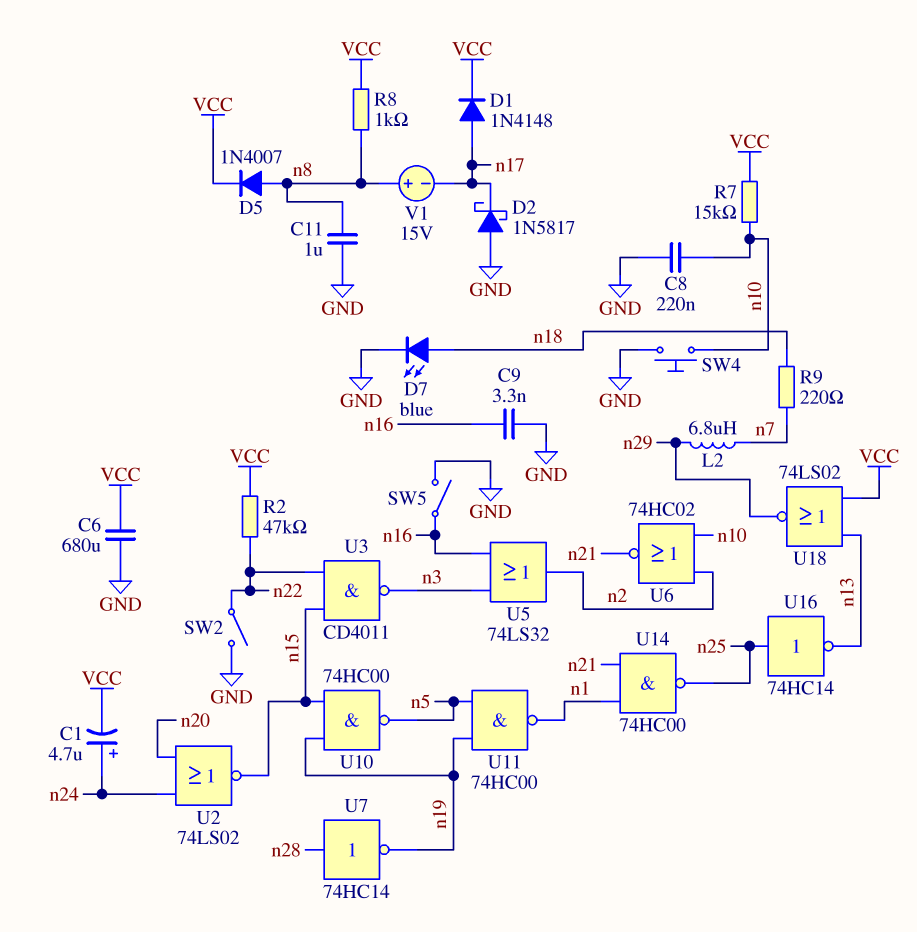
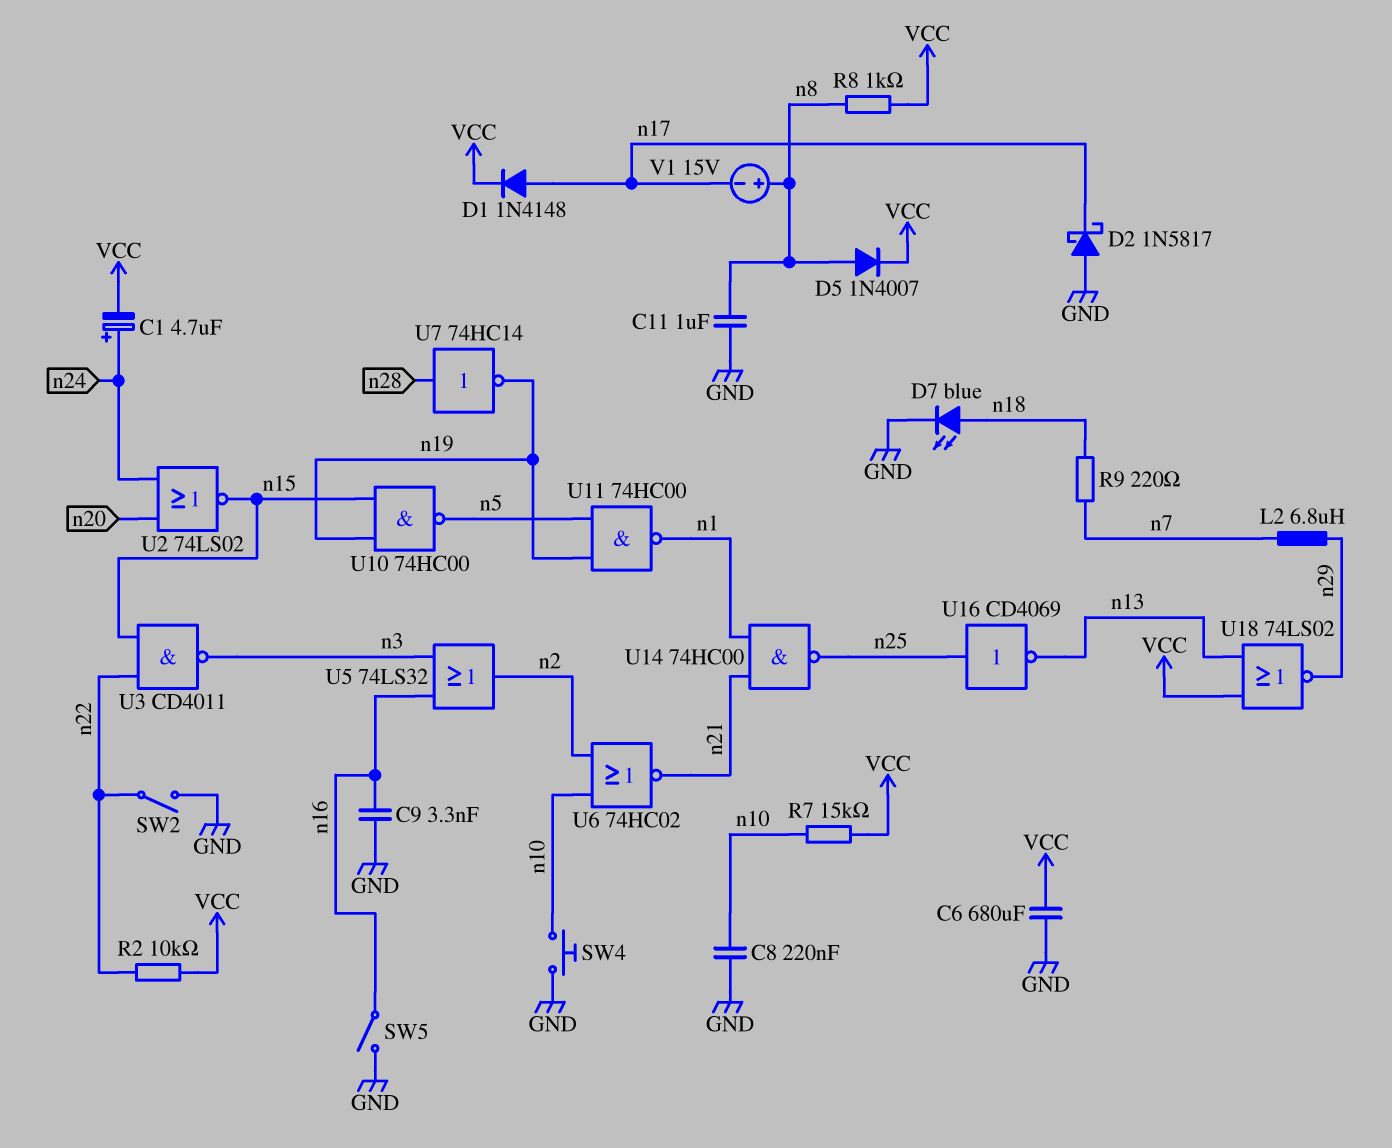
R2: 47k (VCC, n22) -> 10k (VCC, n22)
U16: NOT 74HC14 (in n25, out n13) -> NOT CD4069 (in n25, out n13)

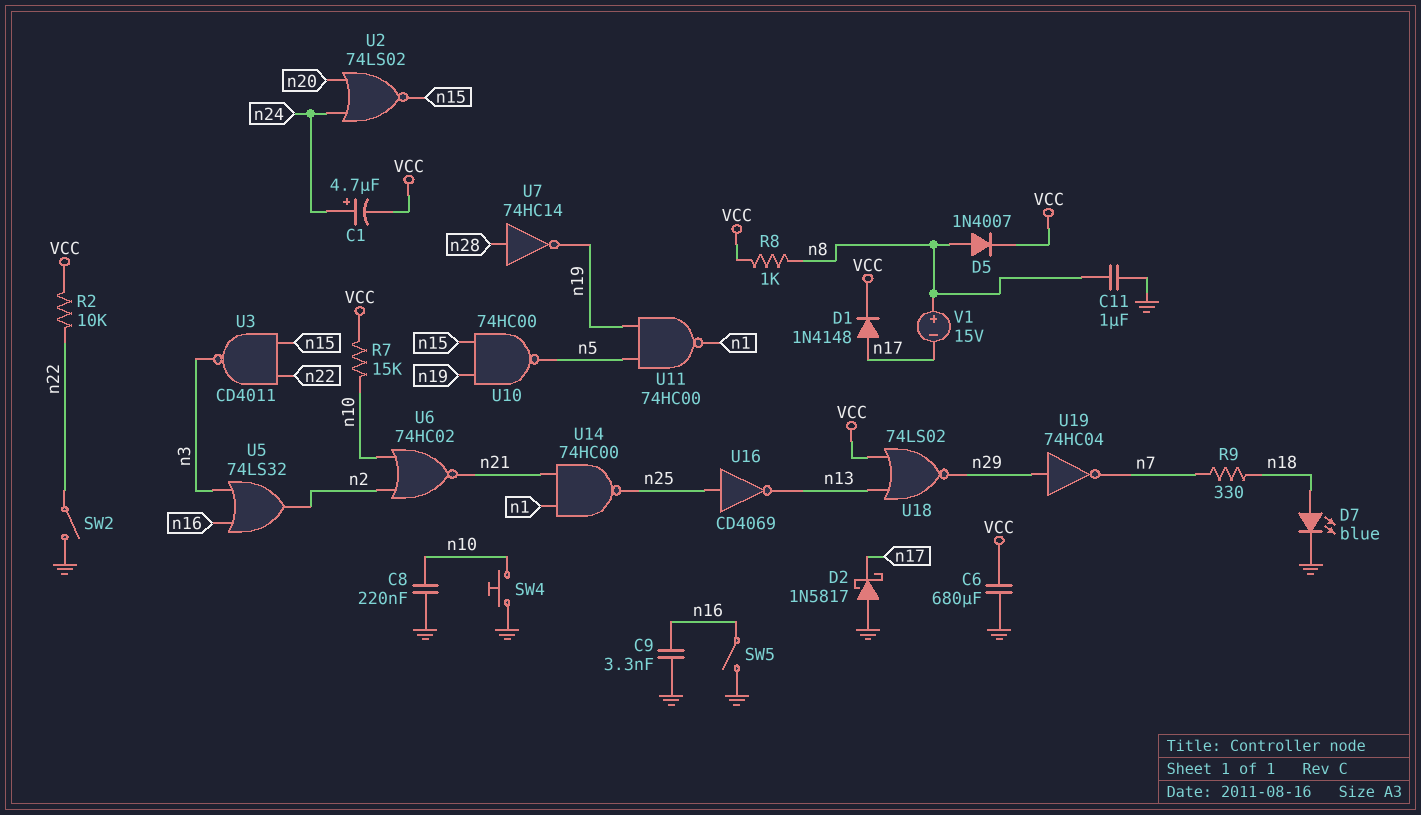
L2: 6.8uH (n7, n29) -> none
R9: 220 (n7, n18) -> 330 (n7, n18)
U19: none -> NOT 74HC04 (in n29, out n7)

